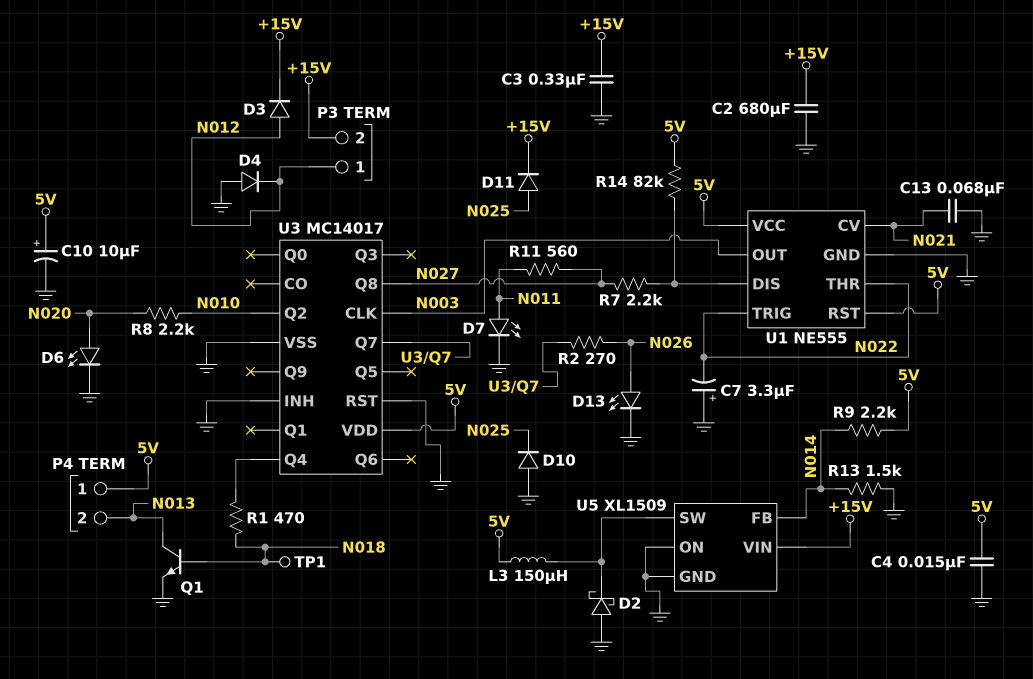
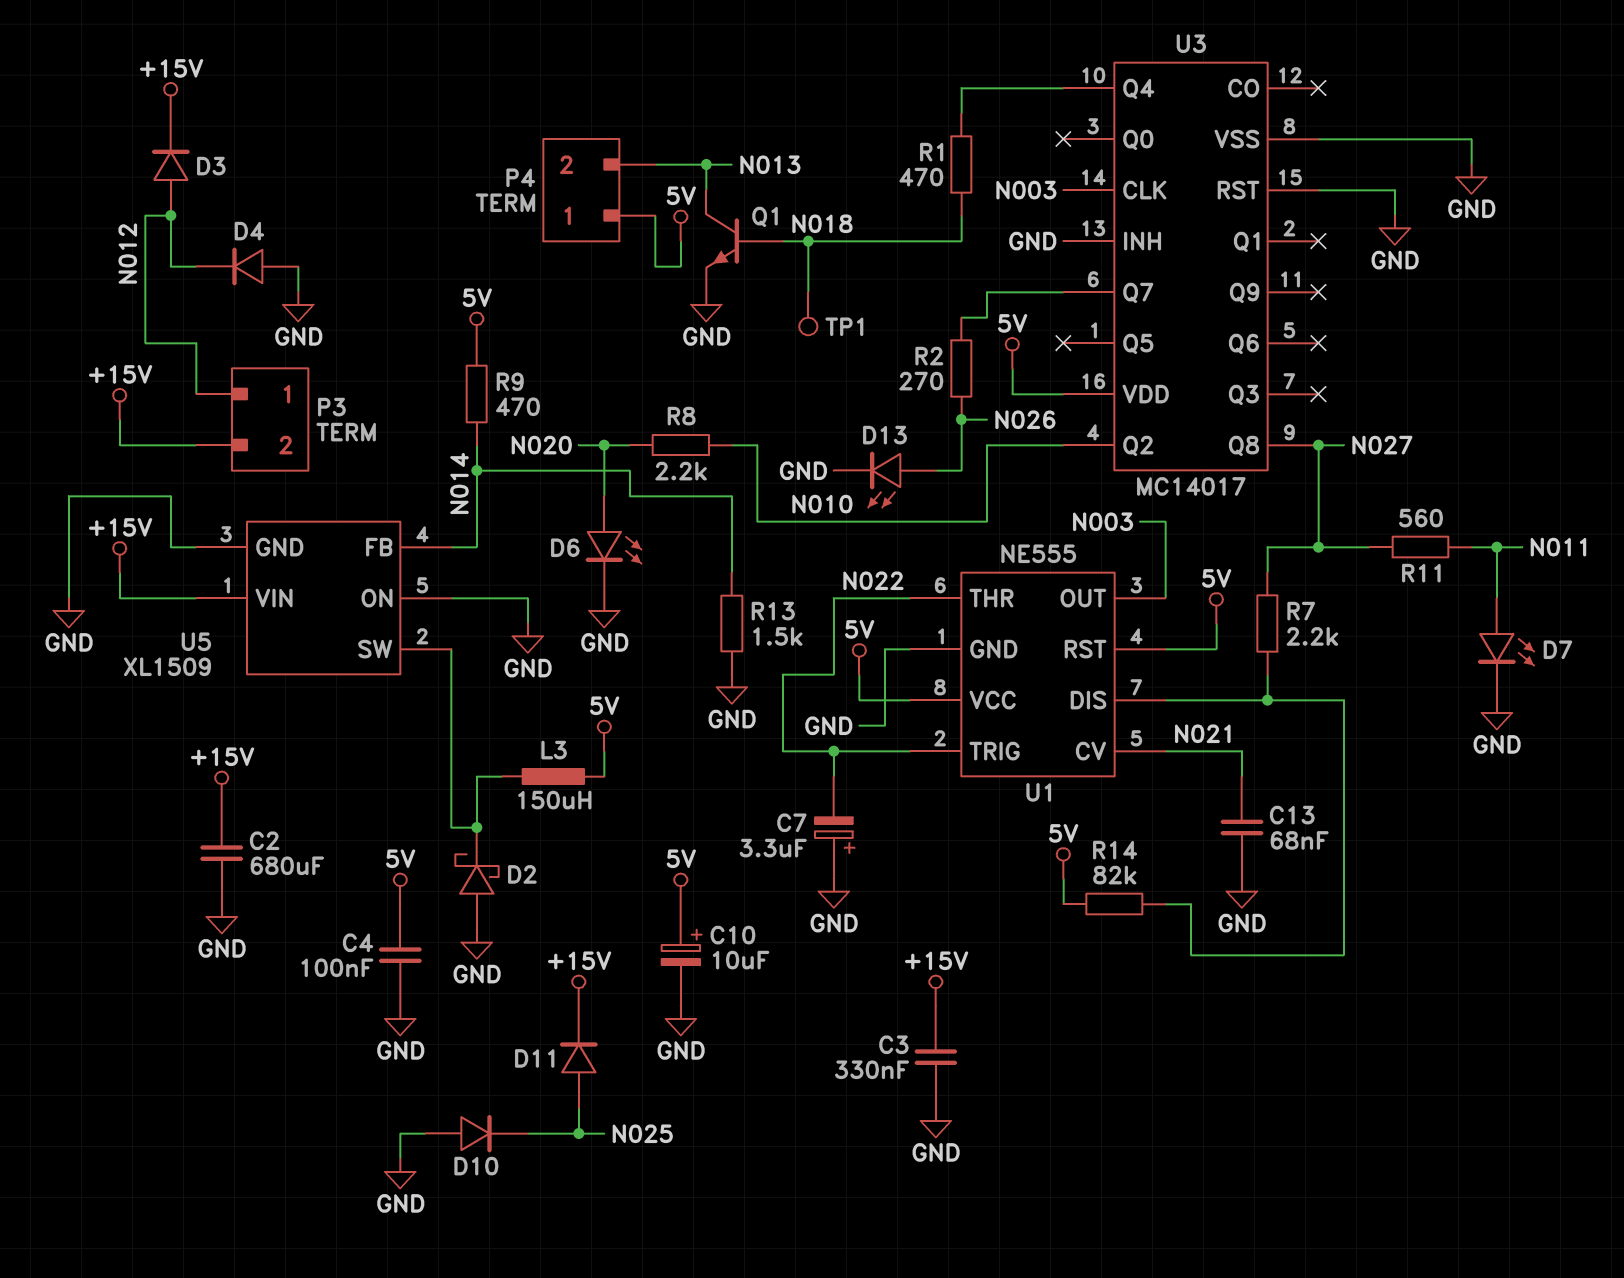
C4: 15nF (5V, GND) -> 100nF (5V, GND)
R9: 2.2k (5V, N014) -> 470 (5V, N014)

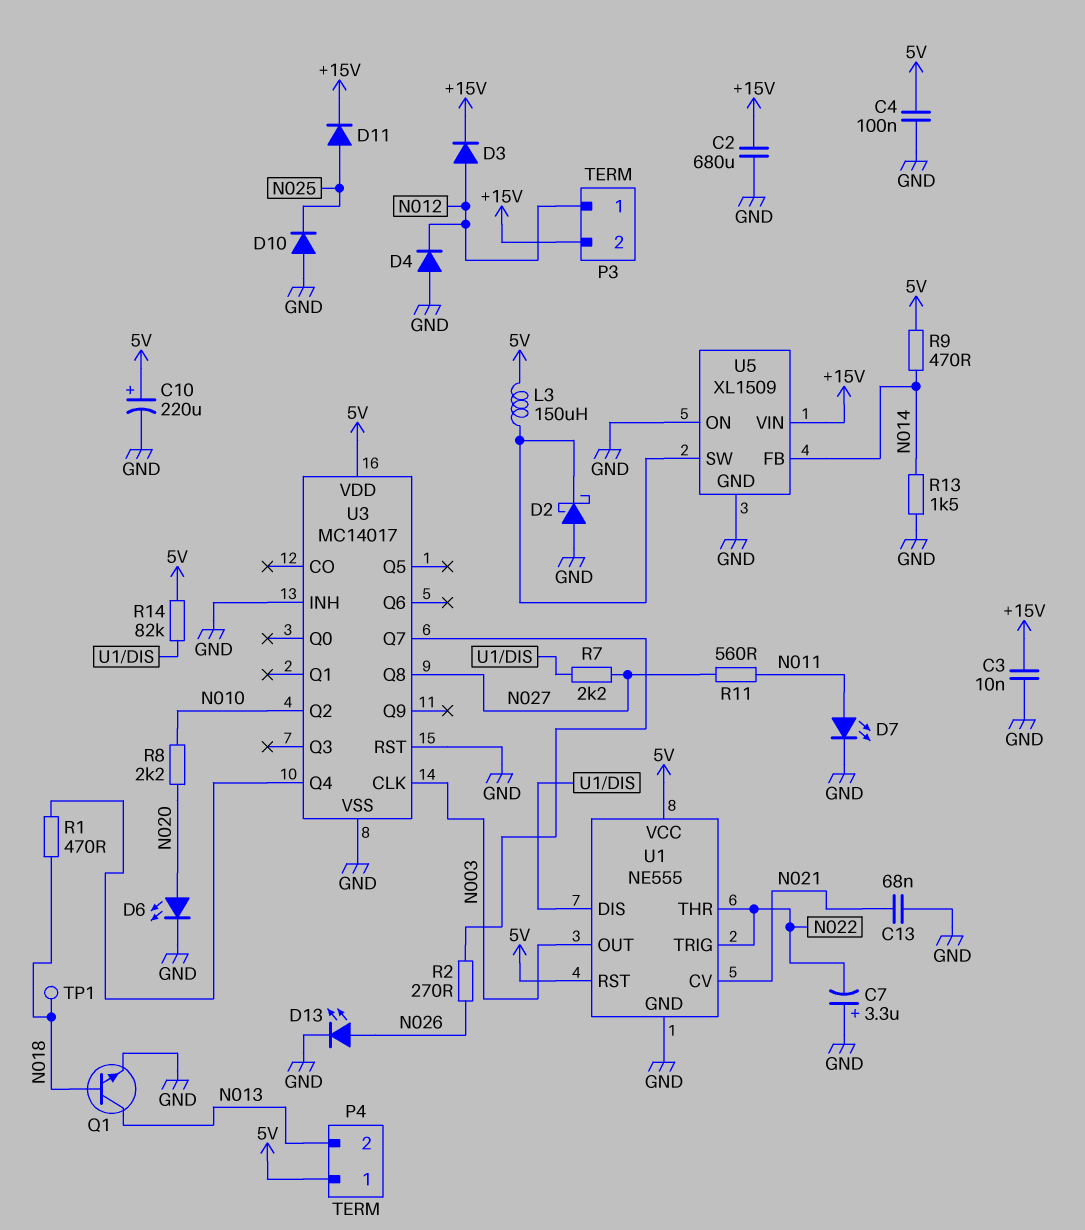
C3: 330nF (+15V, GND) -> 10nF (+15V, GND)
C10: 10uF (plus 5V, minus GND) -> 220uF (plus 5V, minus GND)

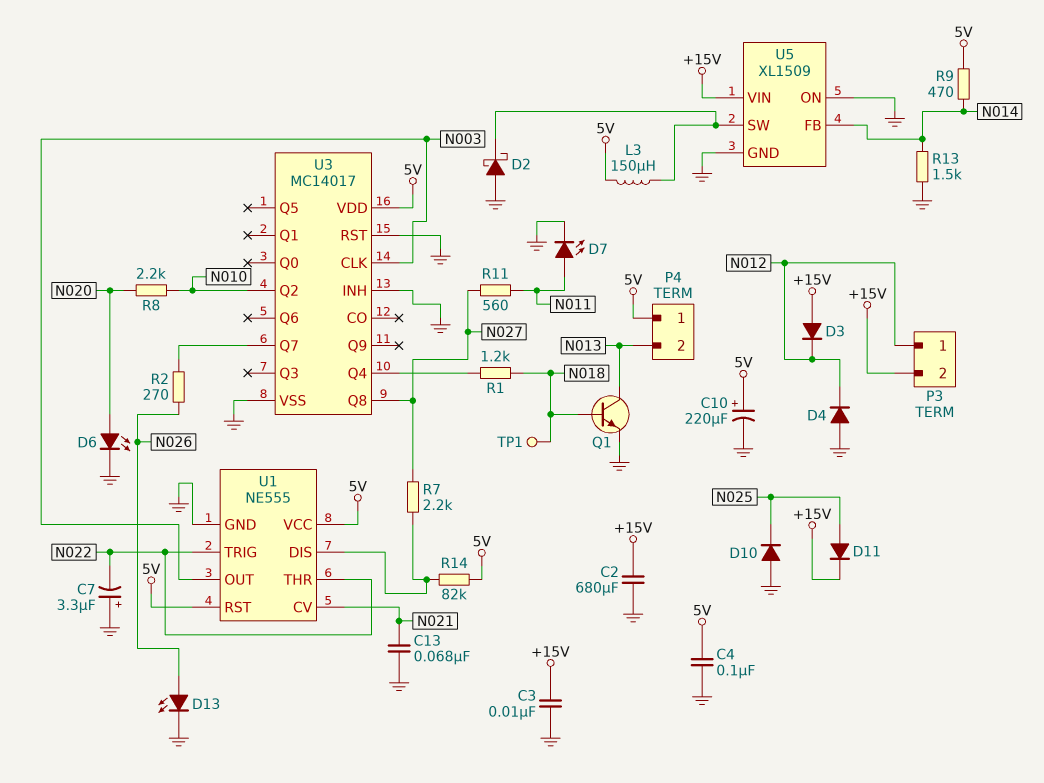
D3: diode (A N012, K +15V) -> diode (A +15V, K N012)
R1: 470 (N018, U3/Q4) -> 1.2k (N018, U3/Q4)

